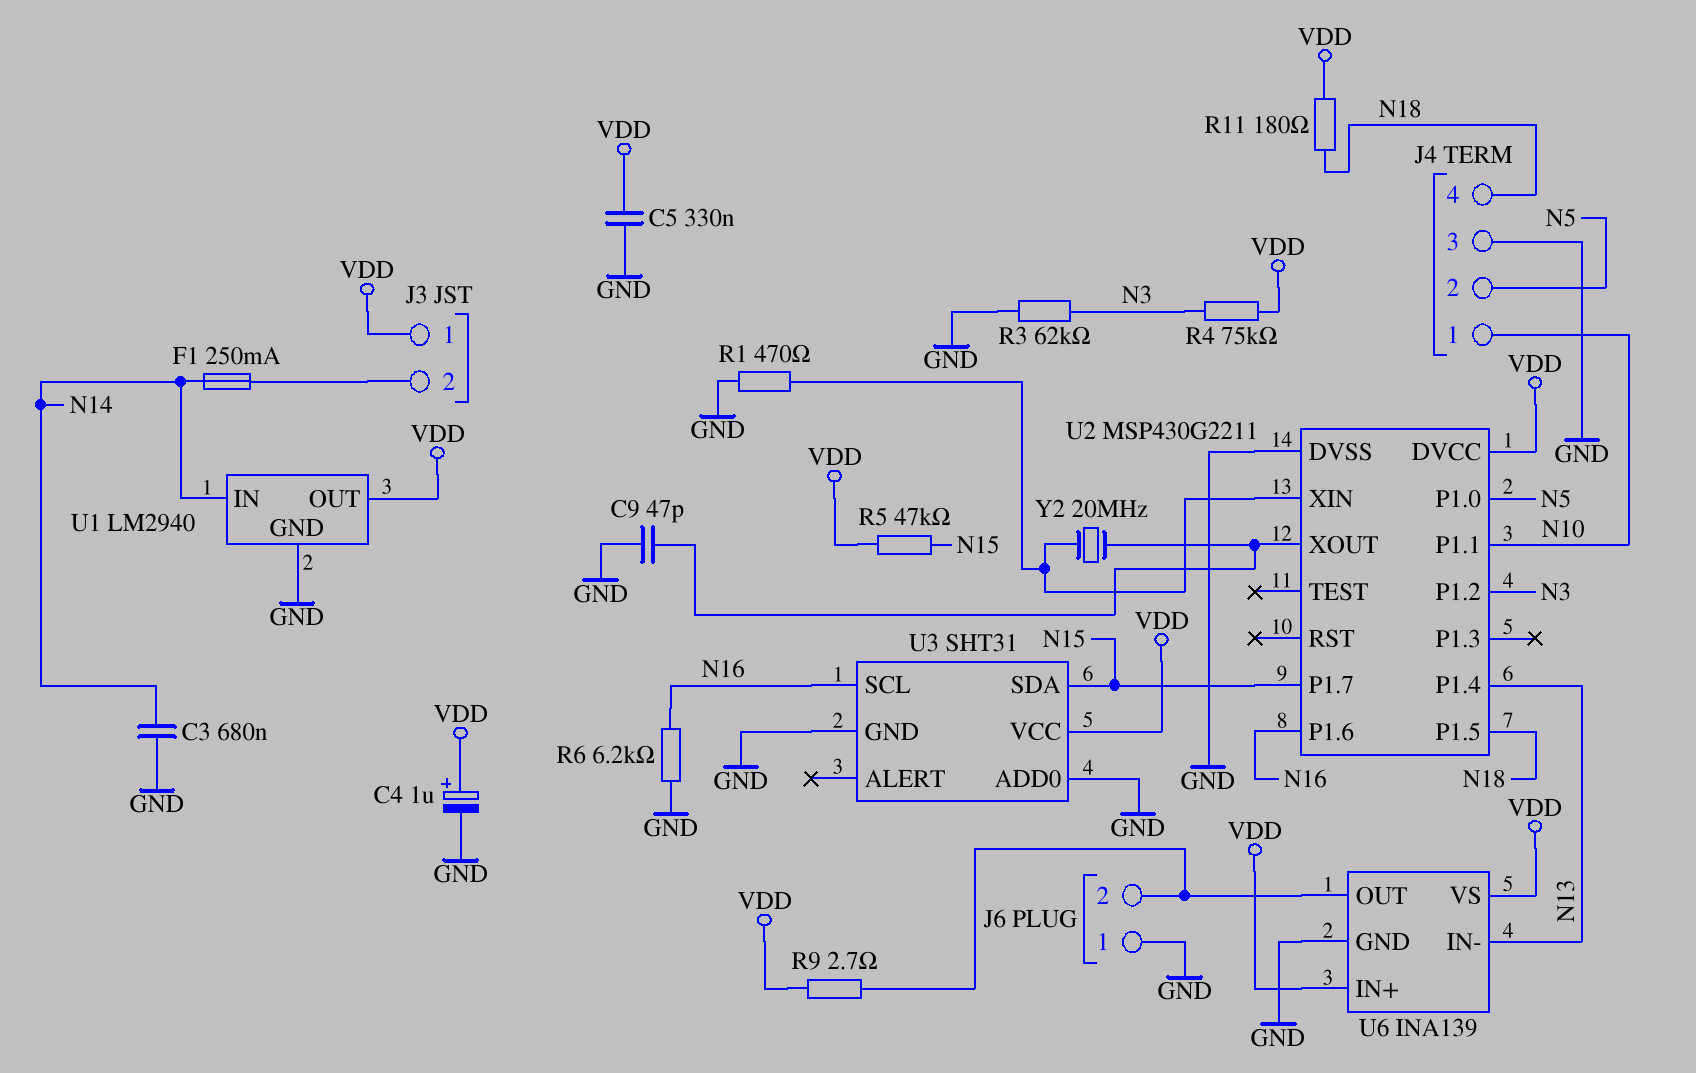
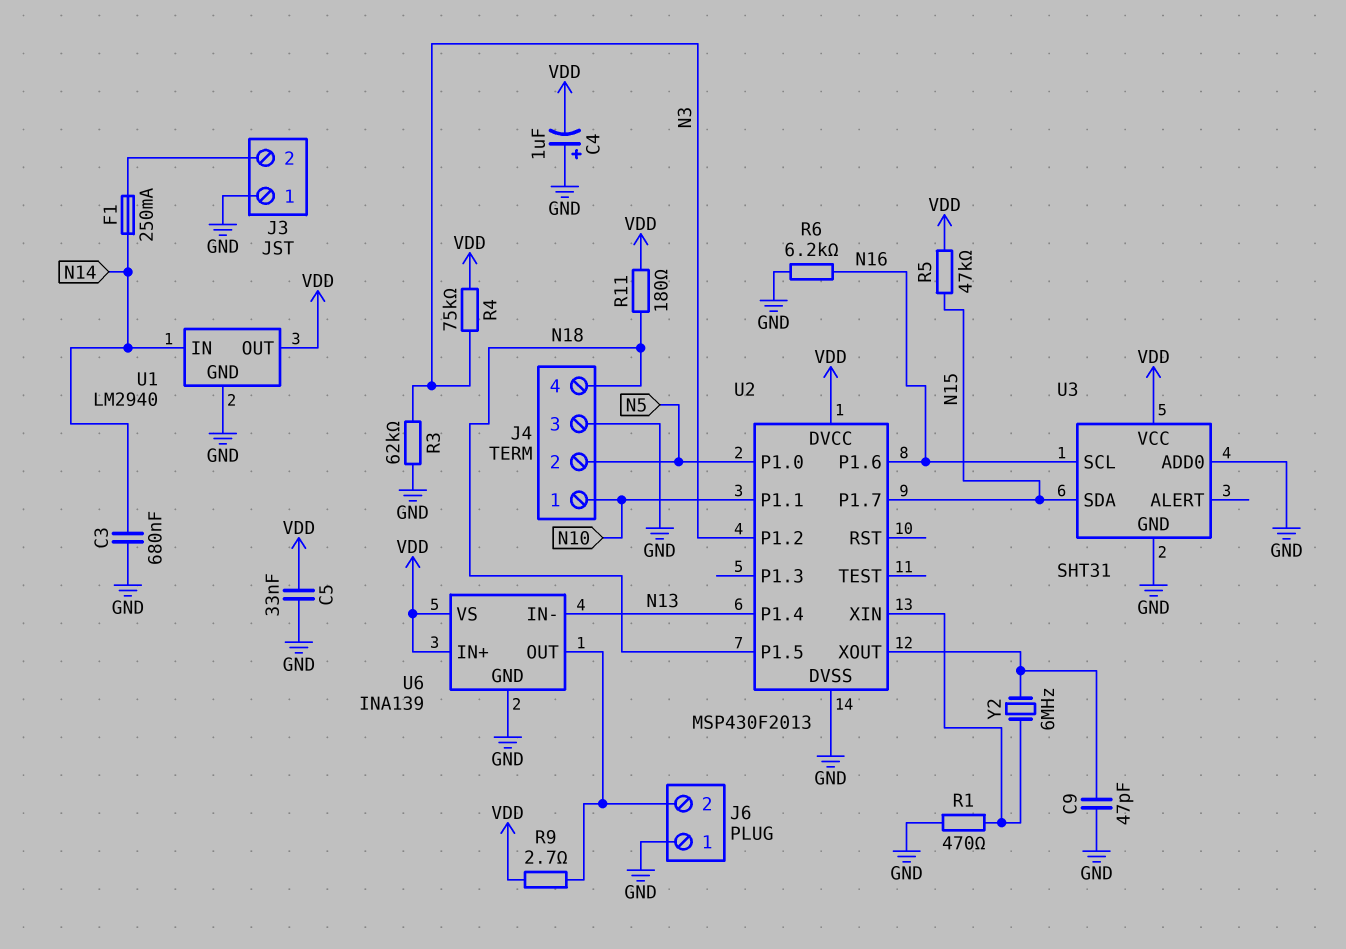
C4: 1uF (plus VDD, minus GND) -> 1uF (plus GND, minus VDD)
C5: 330nF (GND, VDD) -> 33nF (GND, VDD)
J3 pin 1: VDD -> GND
U2: MSP430G2211 -> MSP430F2013
Y2: 20MHz (U2/XIN, U2/XOUT) -> 6MHz (U2/XIN, U2/XOUT)

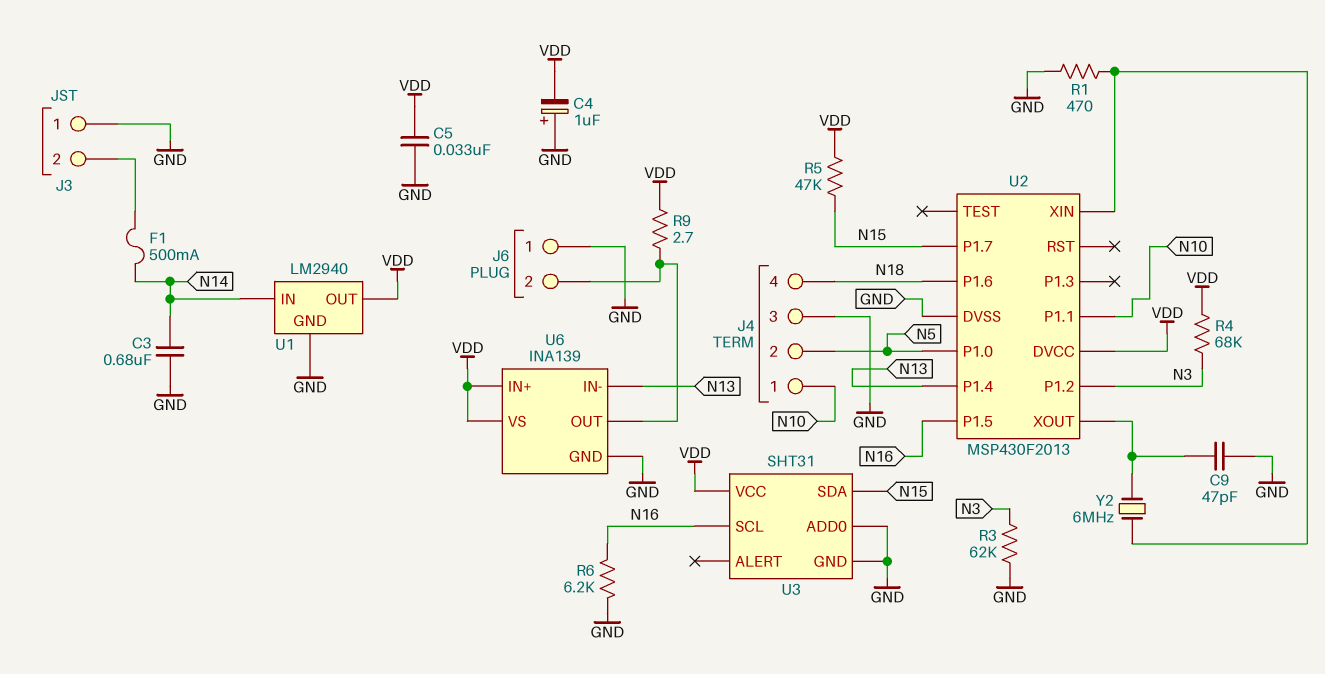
F1: 250mA (J3/2, N14) -> 500mA (J3/2, N14)
R4: 75k (N3, VDD) -> 68k (N3, VDD)
R11: 180 (N18, VDD) -> none
U2 pin P1.5: N18 -> N16
U2 pin P1.6: N16 -> N18

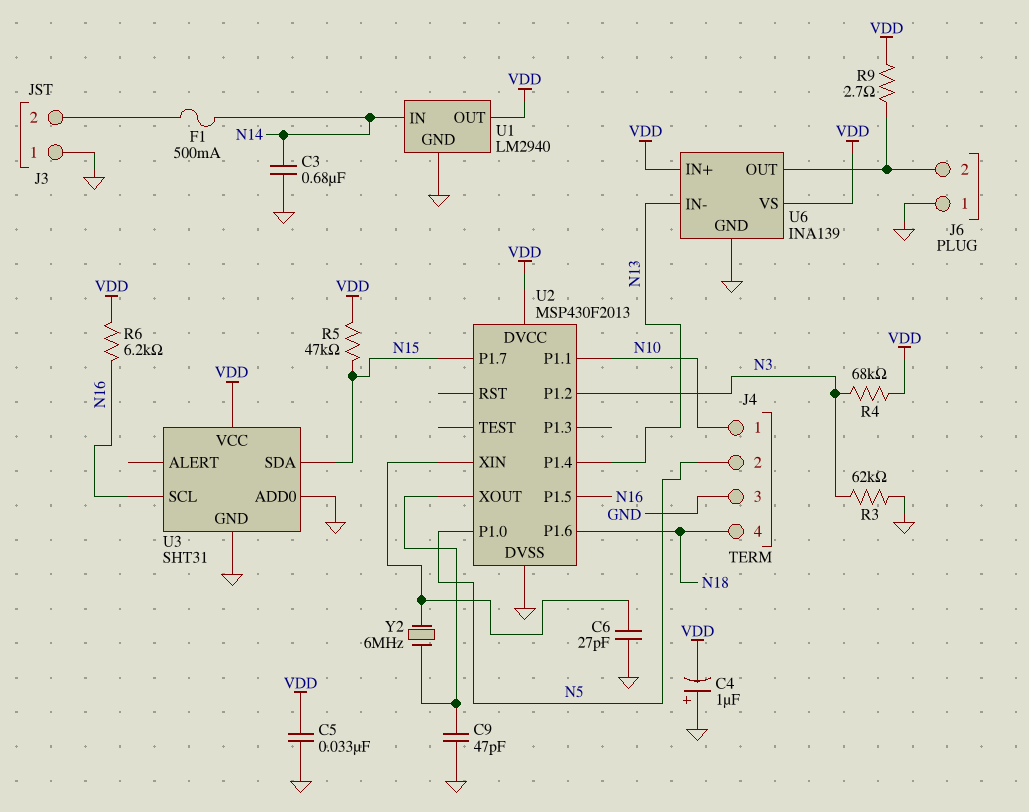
C6: none -> 27pF (GND, U2/XIN)
R1: 470 (GND, U2/XIN) -> none
R6: 6.2k (GND, N16) -> 6.2k (N16, VDD)

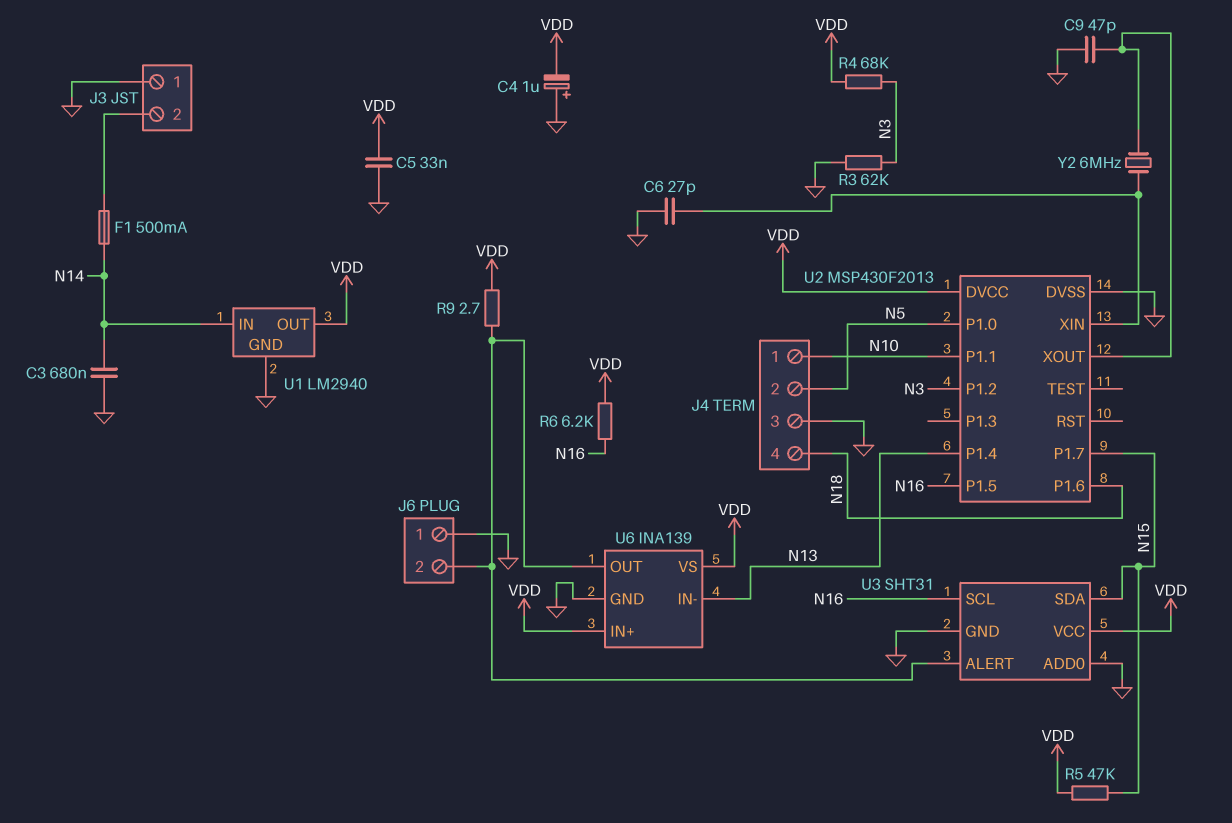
U3 pin ALERT: none -> J6/2

